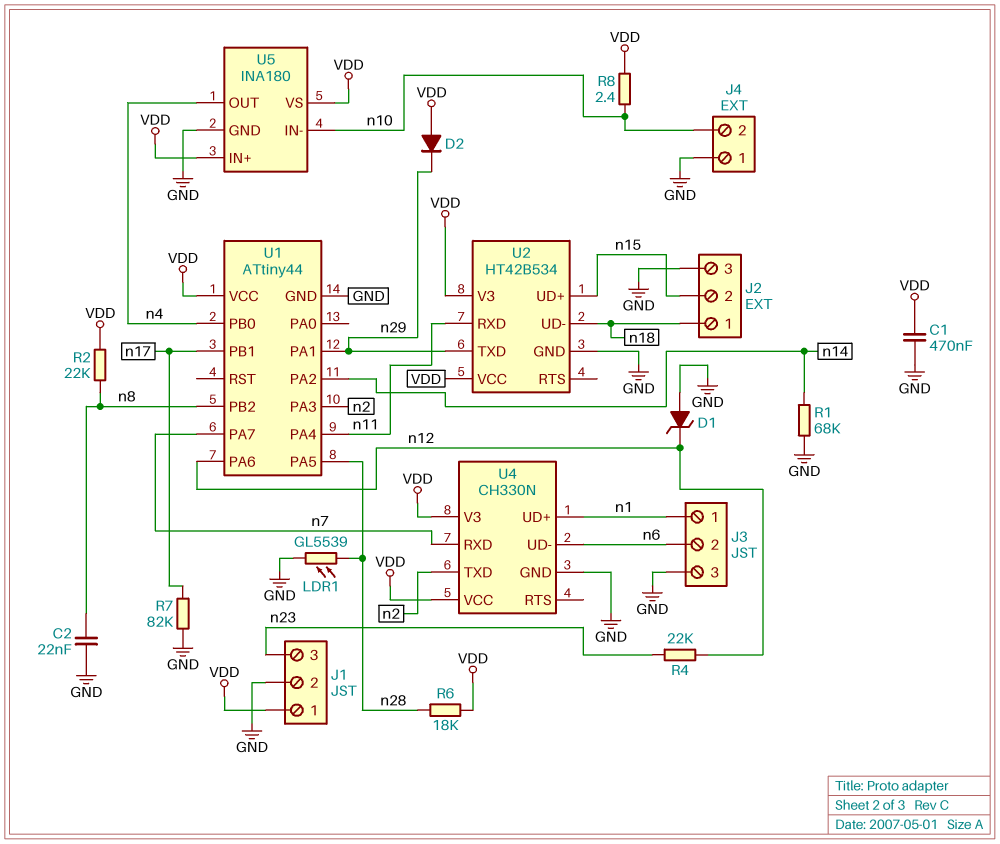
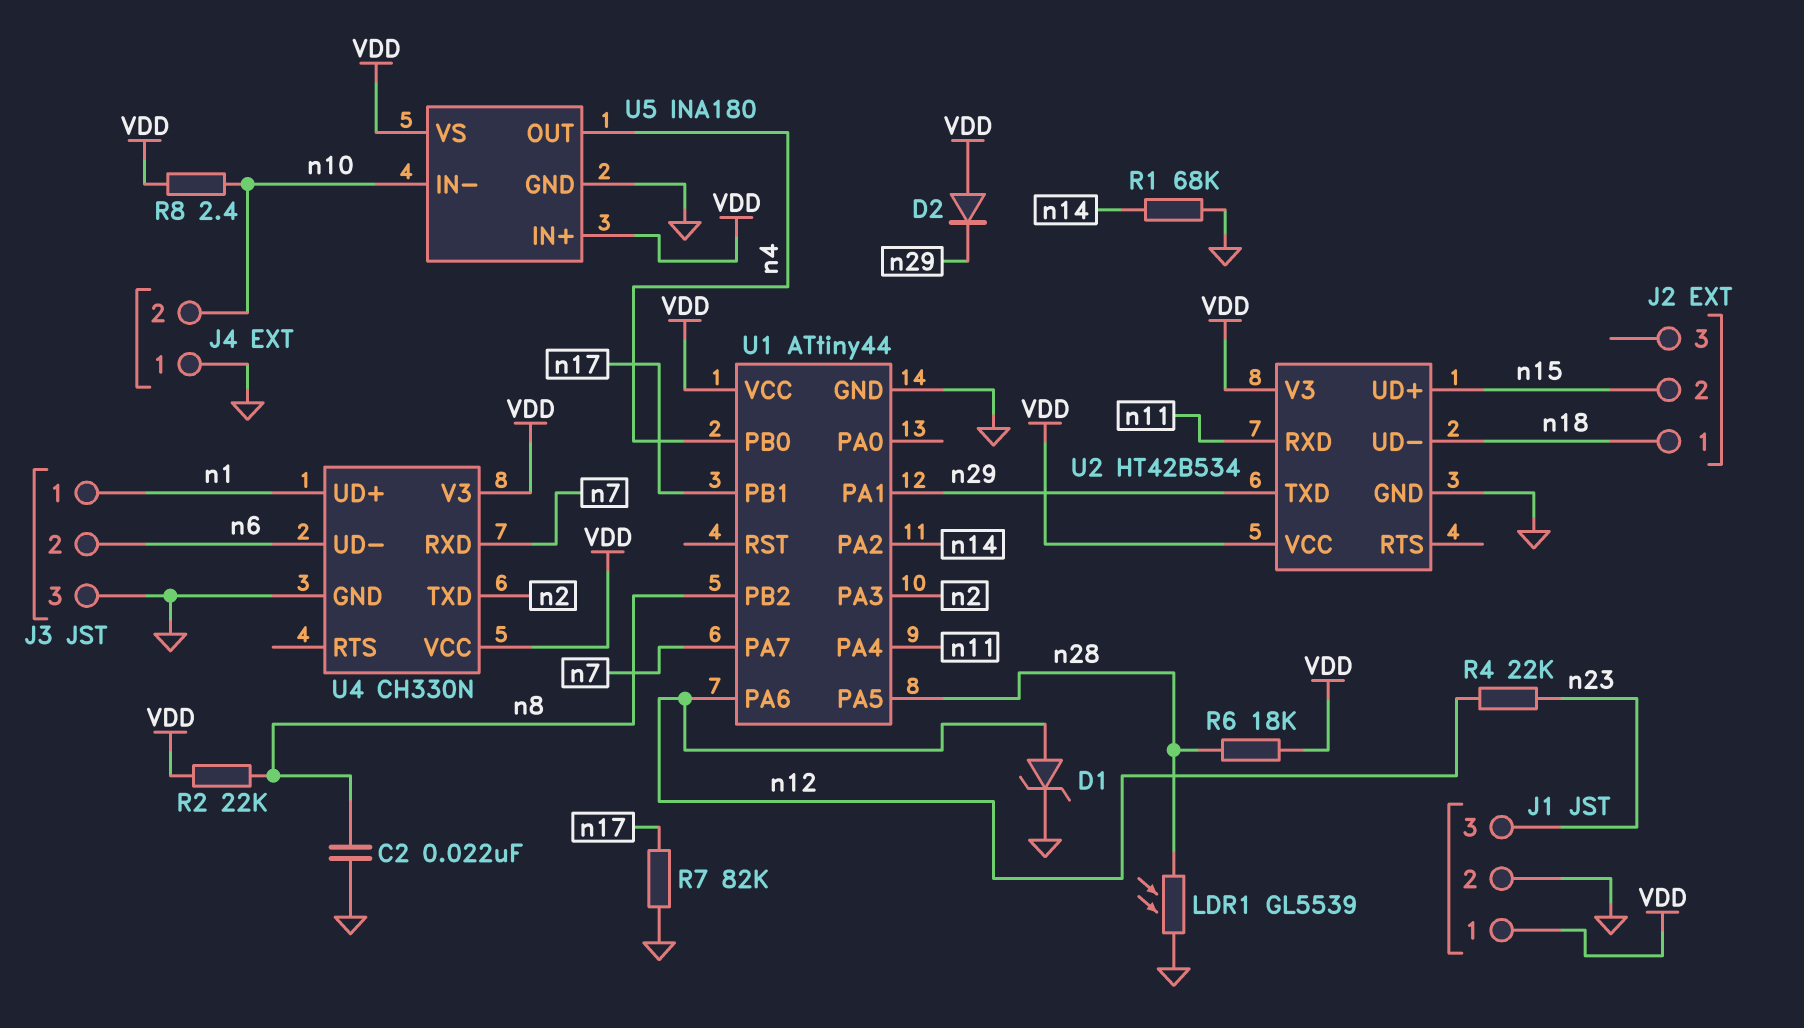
C1: 470nF (GND, VDD) -> none
D1: zener (A GND, K n12) -> zener (A n12, K GND)
J2 pin 3: GND -> none

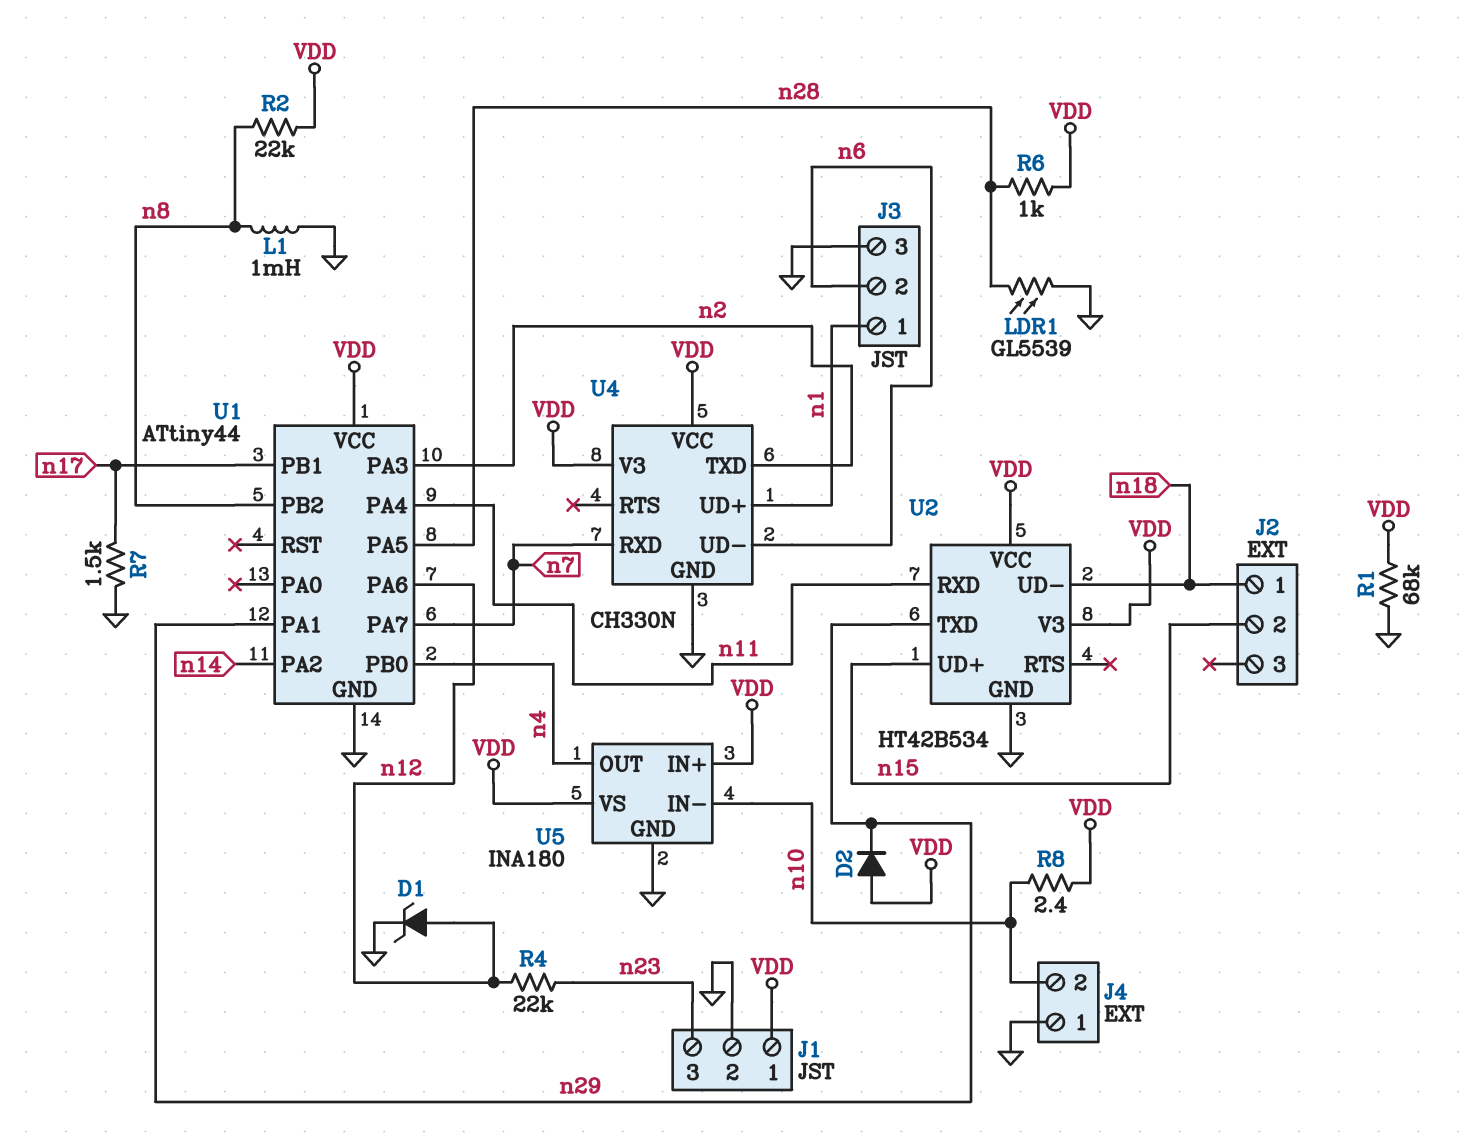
C2: 22nF (GND, n8) -> none
L1: none -> 1mH (GND, n8)
R1: 68k (GND, n14) -> 68k (GND, VDD)
R6: 18k (VDD, n28) -> 1k (VDD, n28)
R7: 82k (GND, n17) -> 1.5k (GND, n17)

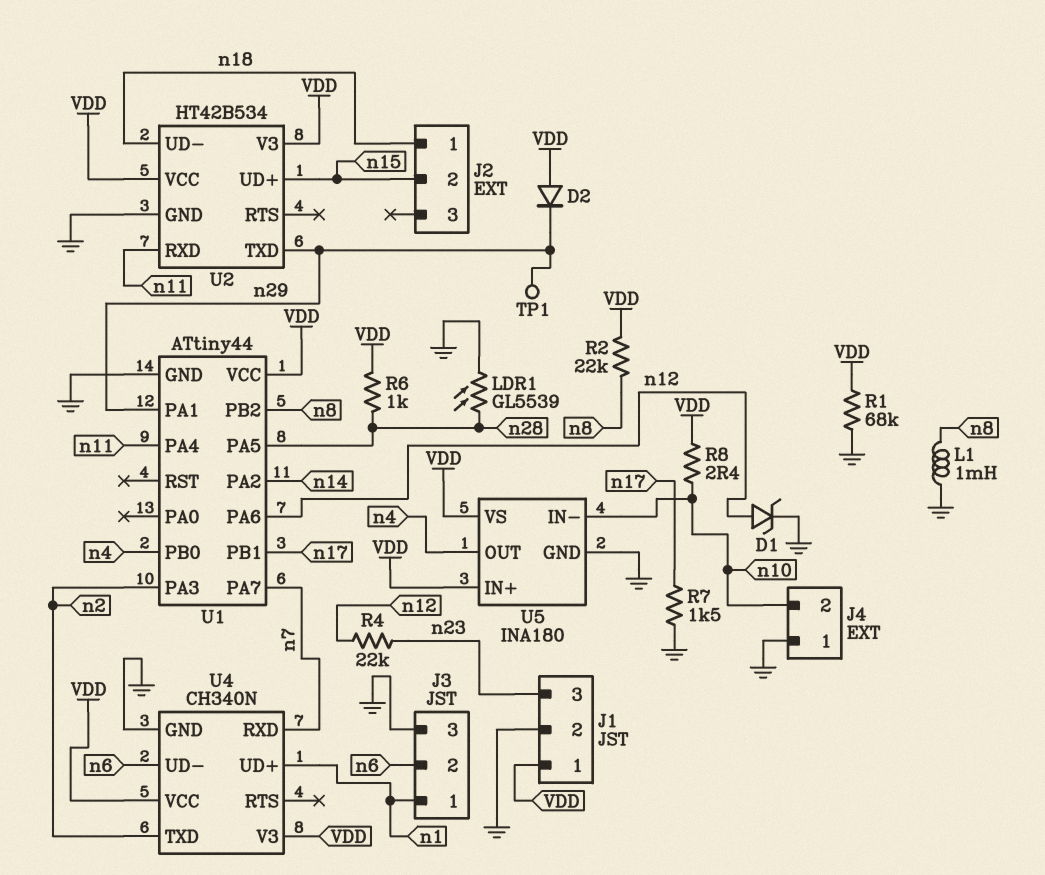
TP1: none -> test point (n29)
U4: CH330N -> CH340N

